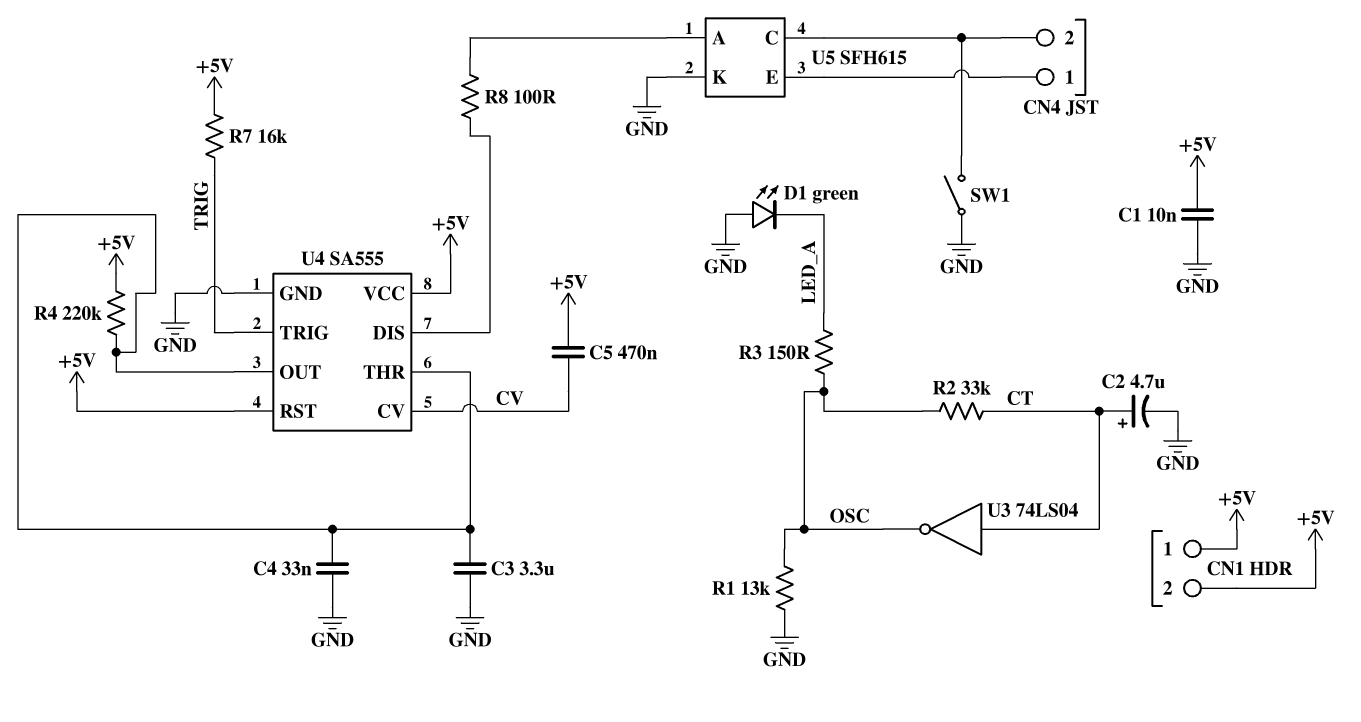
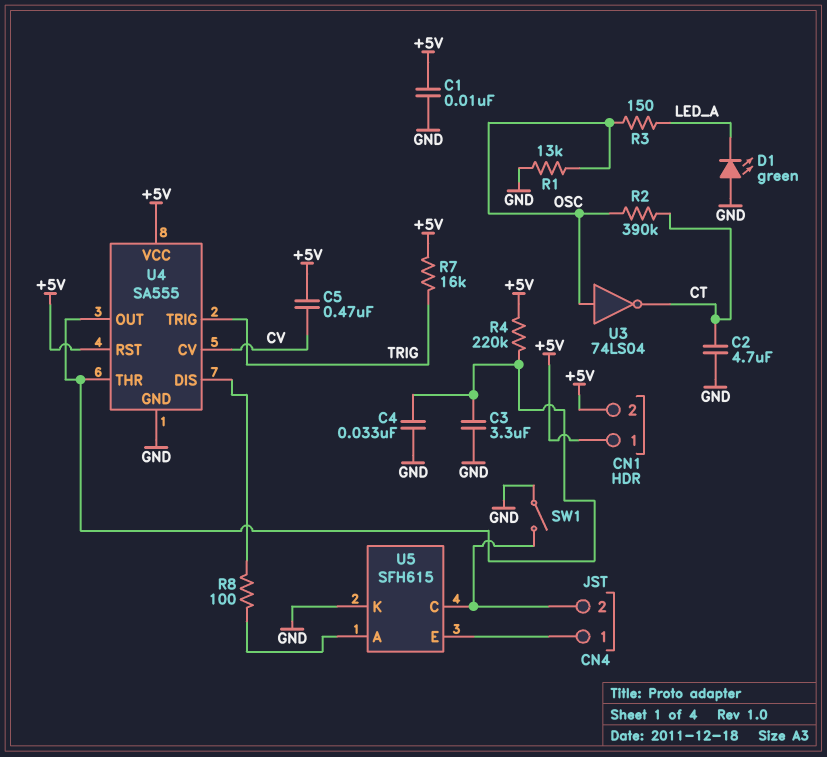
C2: 4.7uF (plus CT, minus GND) -> 4.7uF (CT, GND)
R2: 33k (CT, OSC) -> 390k (CT, OSC)
U3: NOT 74LS04 (in CT, out OSC) -> NOT 74LS04 (in OSC, out CT)

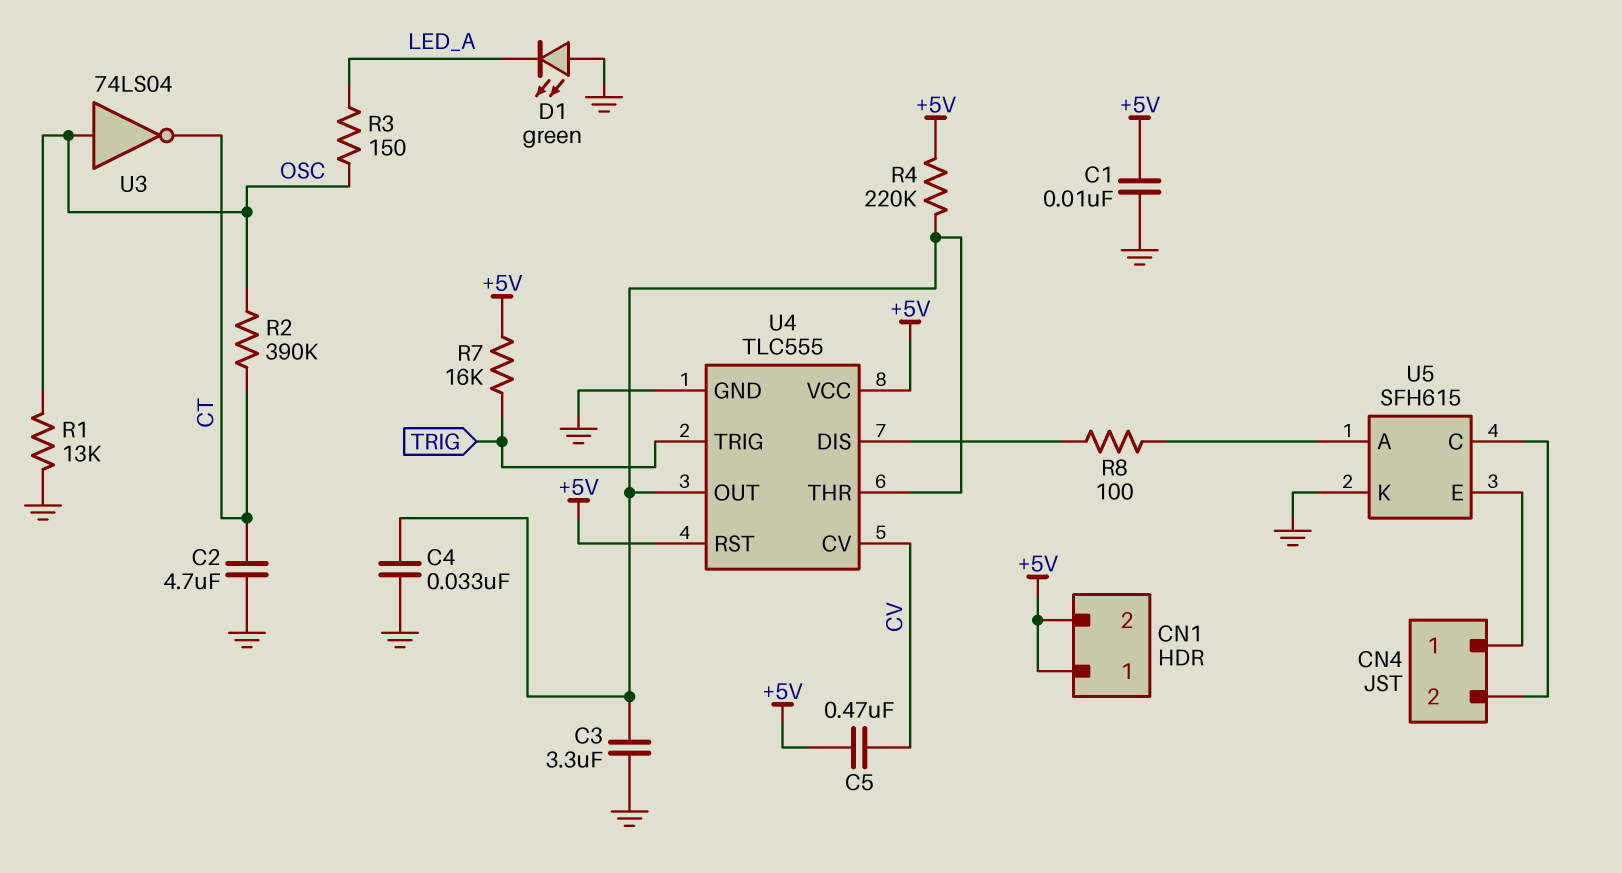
SW1: switch (CN4/2, GND) -> none
U4: SA555 -> TLC555

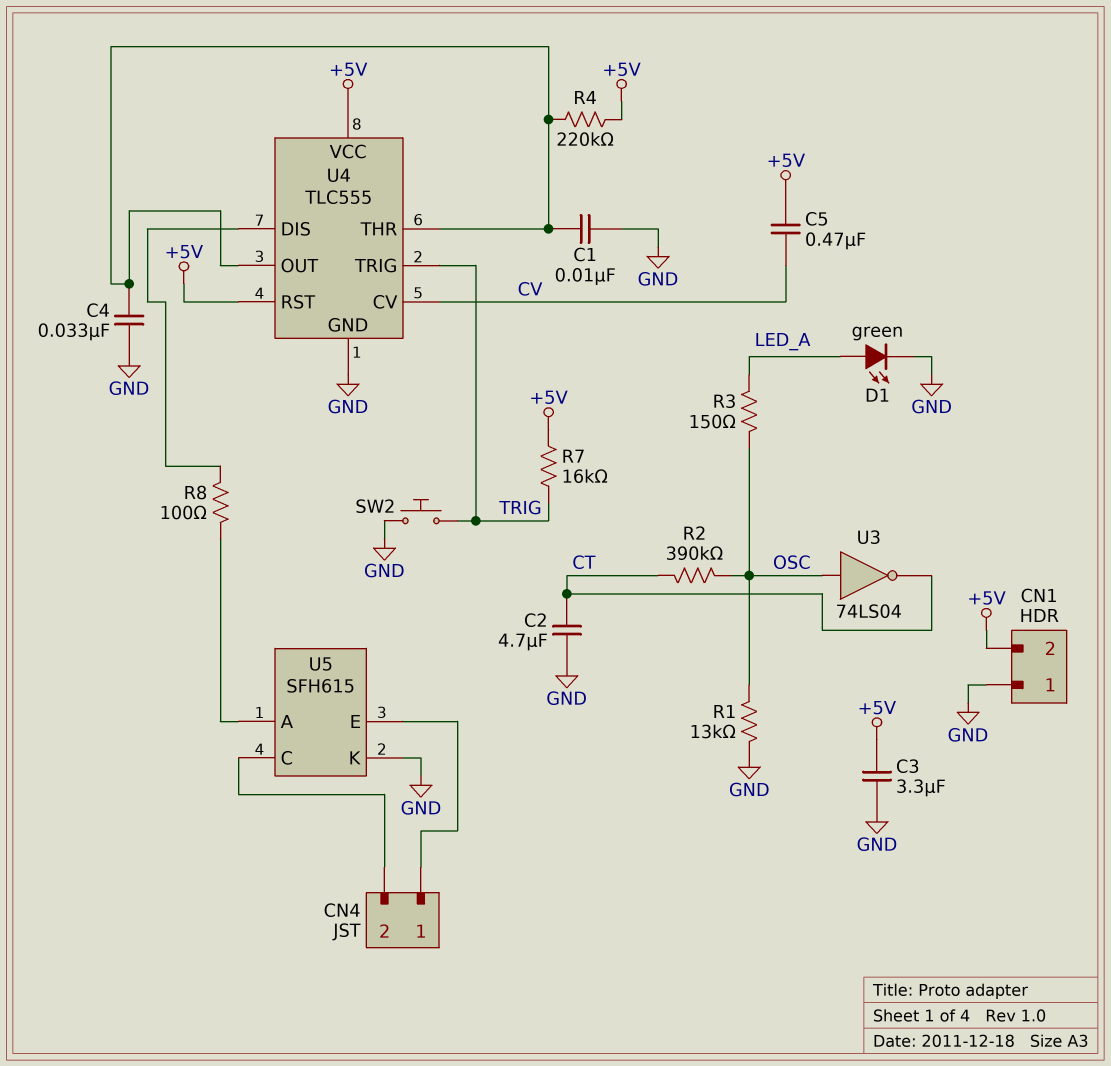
C1: 10nF (+5V, GND) -> 10nF (GND, U4/OUT)
C3: 3.3uF (GND, U4/OUT) -> 3.3uF (+5V, GND)
CN1 pin 1: +5V -> GND
D1: LED green (A GND, K LED_A) -> LED green (A LED_A, K GND)
SW2: none -> button (GND, TRIG)

